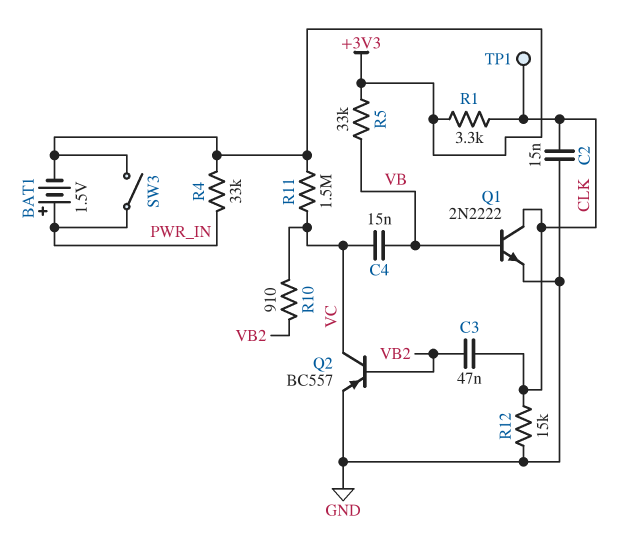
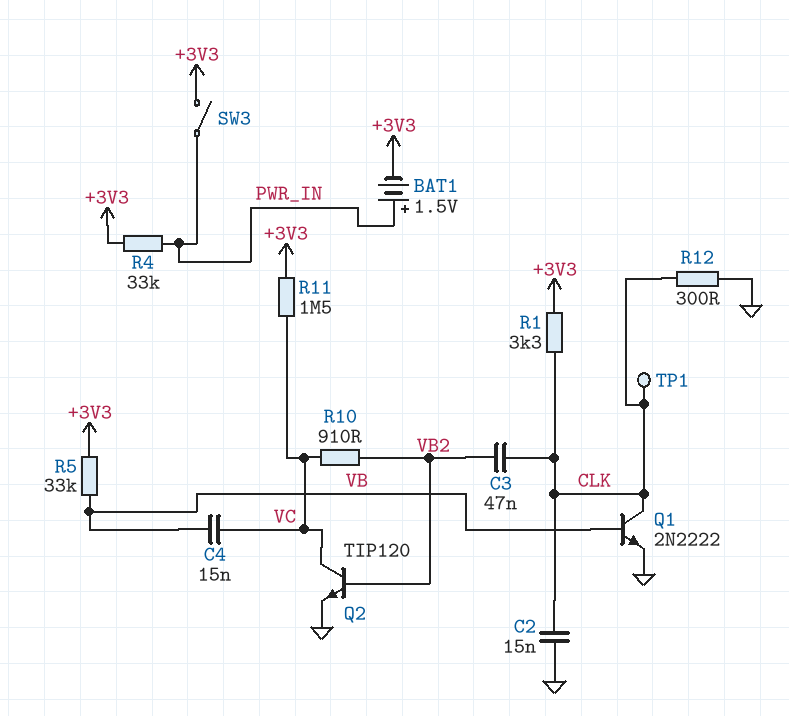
Q2: PNP BC557 (B VB2, C VC, E GND) -> NPN TIP120 (B VB2, C VC, E GND)
R12: 15k (CLK, GND) -> 300 (CLK, GND)

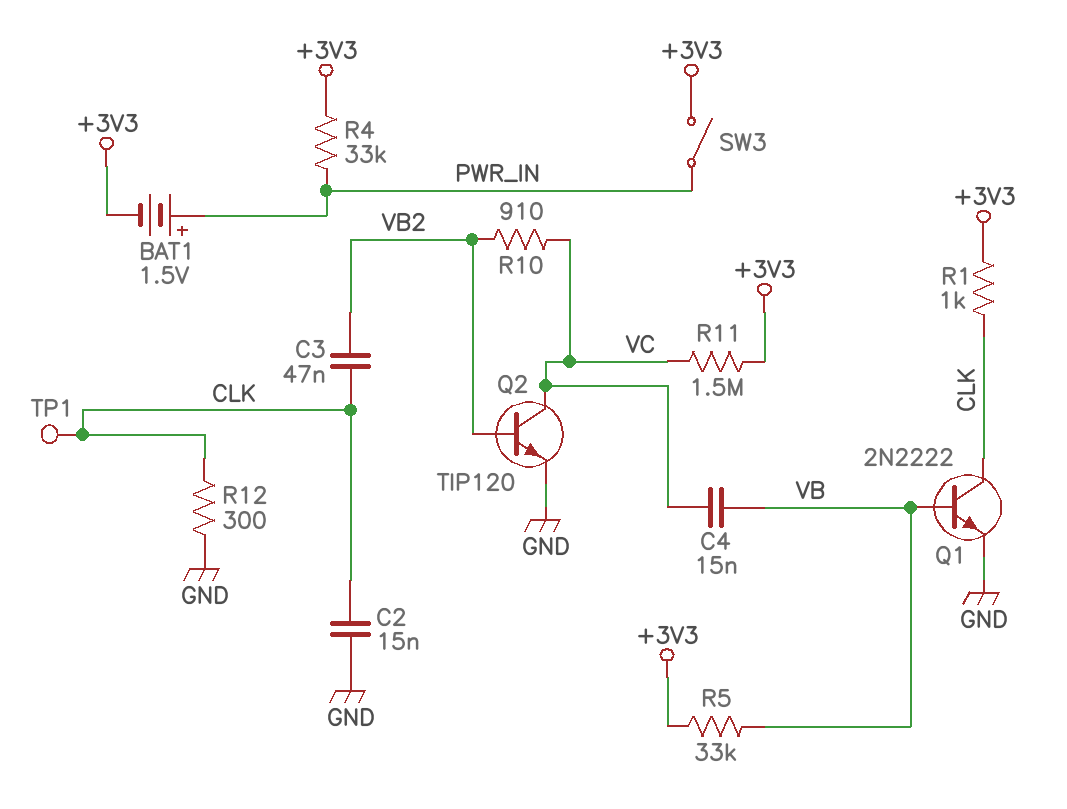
R1: 3.3k (+3V3, CLK) -> 1k (+3V3, CLK)

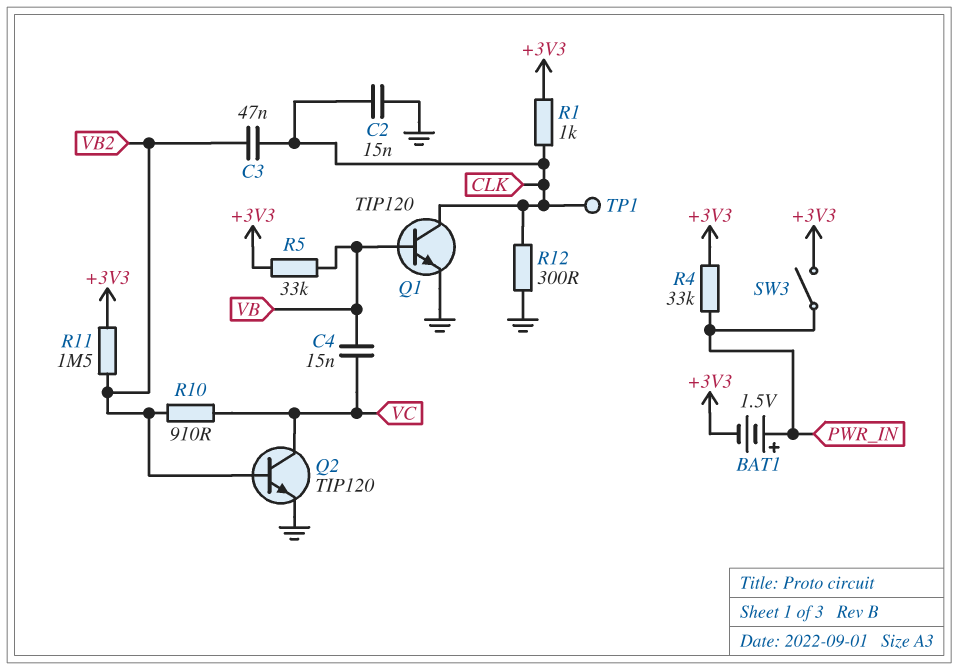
Q1: NPN 2N2222 (B VB, C CLK, E GND) -> NPN TIP120 (B VB, C CLK, E GND)
R11: 1.5M (+3V3, VC) -> 1.5M (+3V3, VB2)

